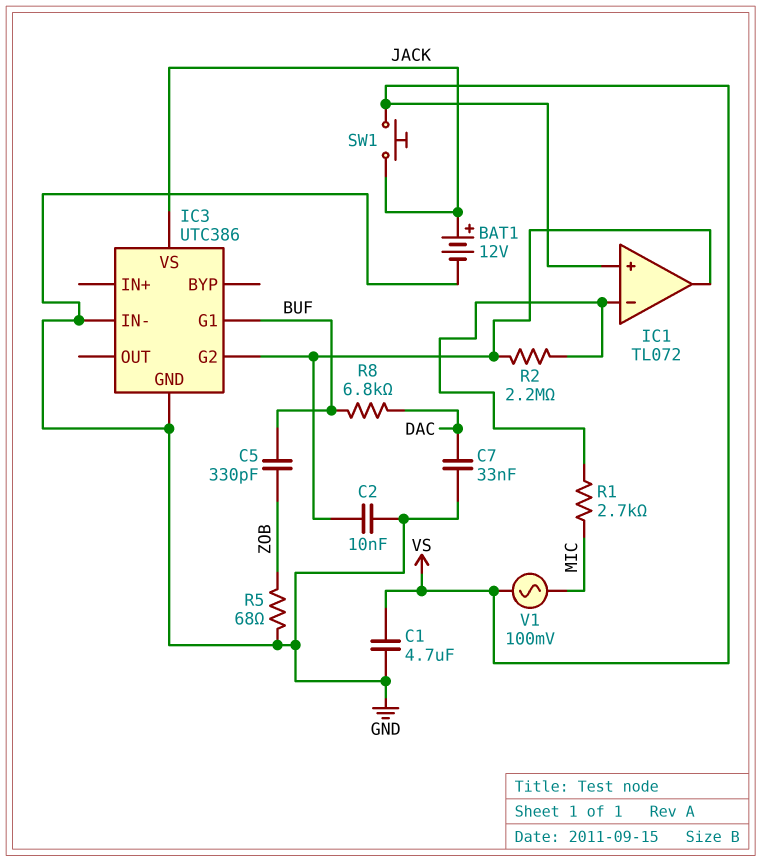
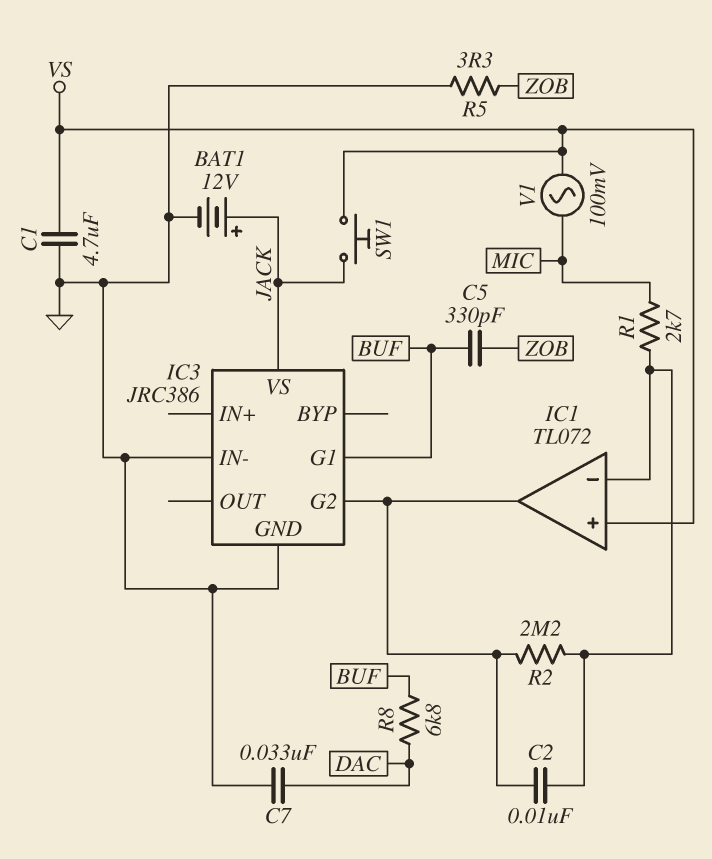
C2: 10nF (GND, IC1/out) -> 10nF (IC1/in-, IC1/out)
IC3: UTC386 -> JRC386
R5: 68 (GND, ZOB) -> 3.3 (GND, ZOB)

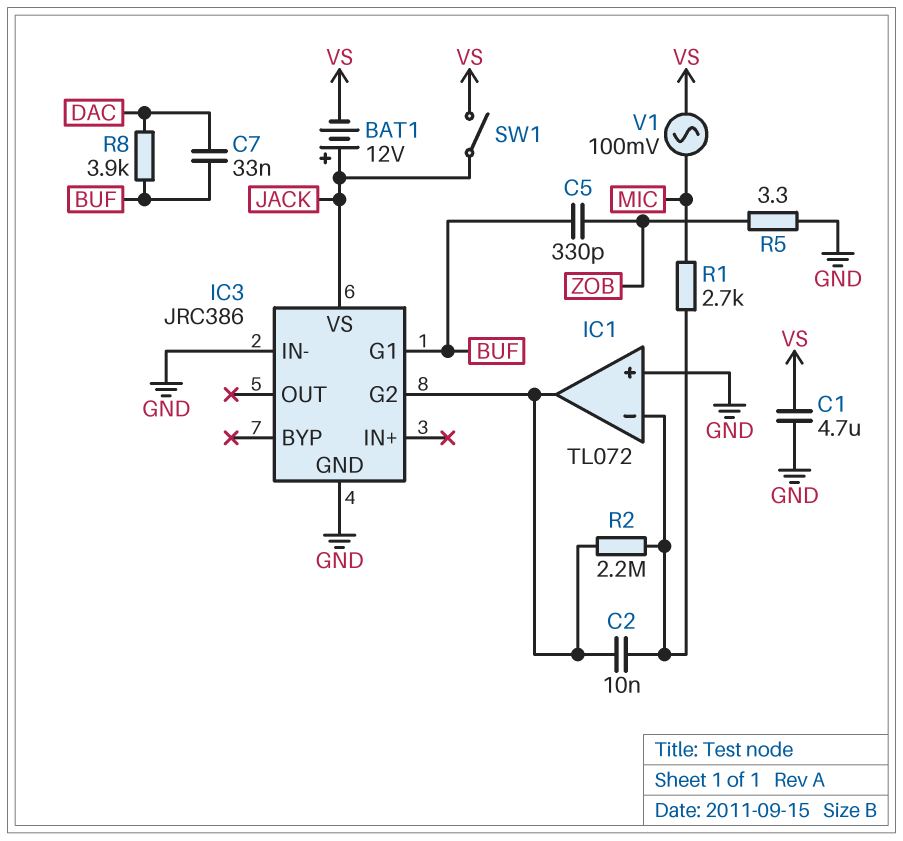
BAT1: 12V (plus JACK, minus GND) -> 12V (plus JACK, minus VS)
C7: 33nF (DAC, GND) -> 33nF (BUF, DAC)
IC1 pin in+: VS -> GND
R8: 6.8k (BUF, DAC) -> 3.9k (BUF, DAC)
SW1: button (JACK, VS) -> switch (JACK, VS)

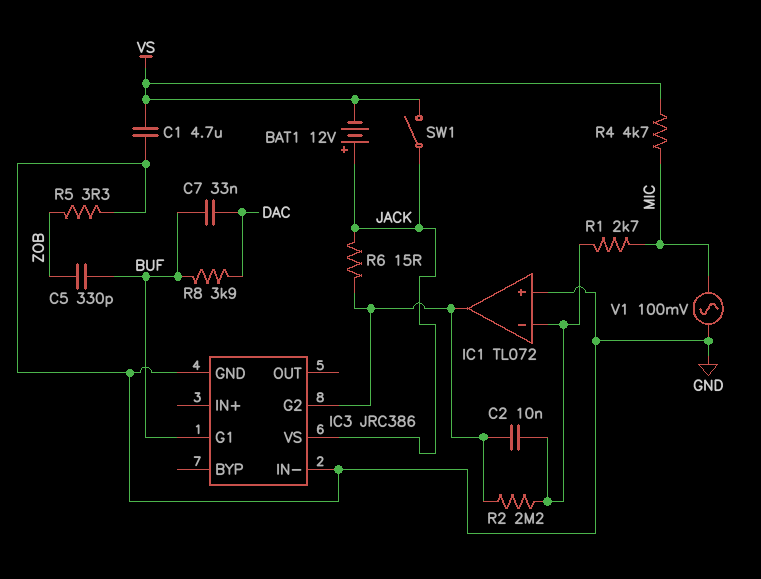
R4: none -> 4.7k (MIC, VS)
R6: none -> 15 (IC1/out, JACK)
V1: AC 100mV (MIC, VS) -> AC 100mV (GND, MIC)

